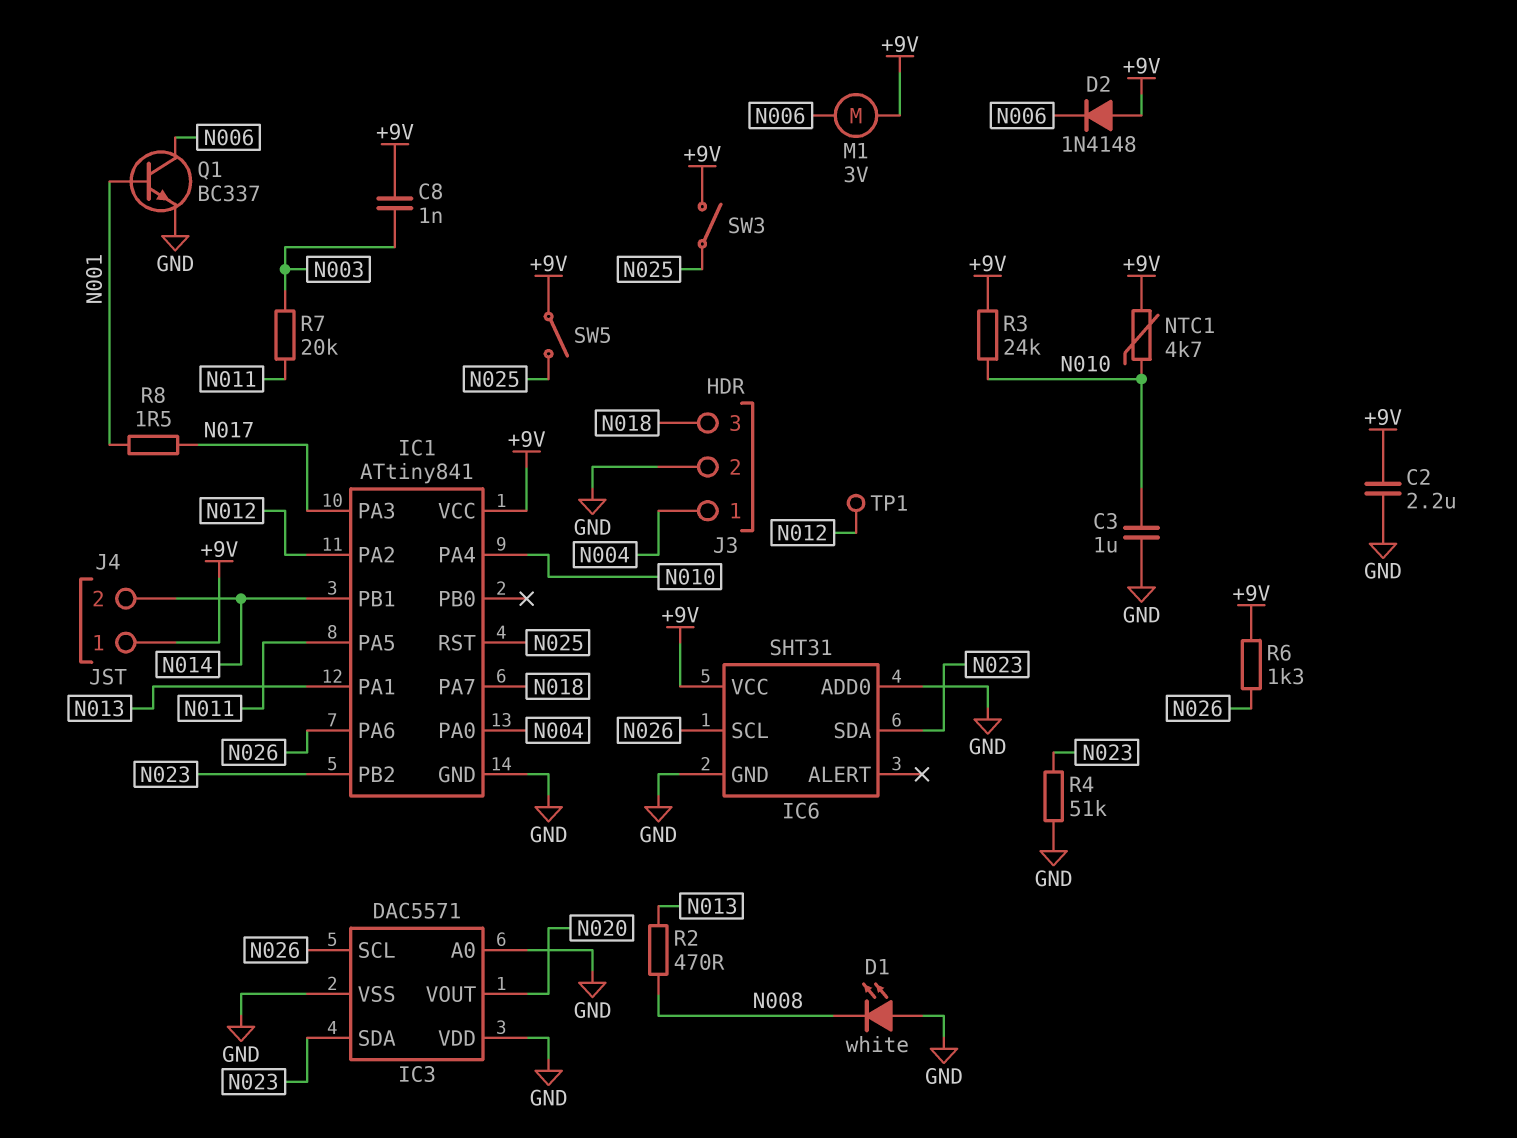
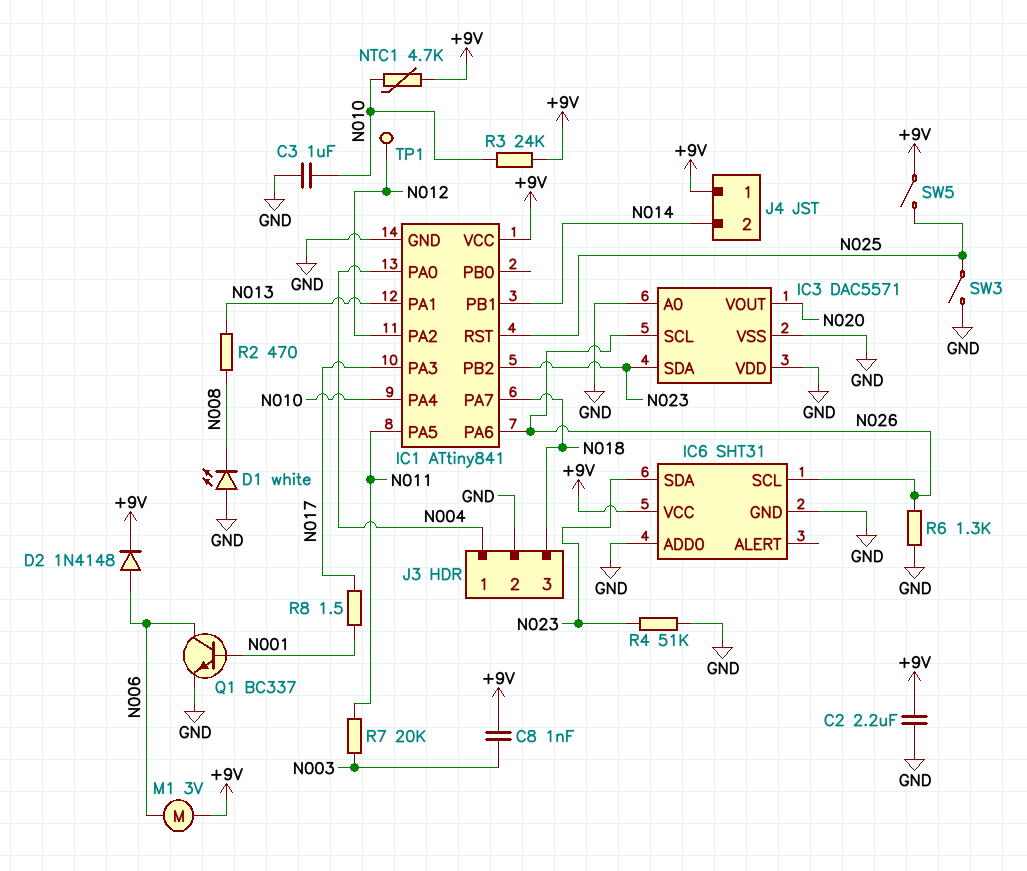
D2: diode 1N4148 (A +9V, K N006) -> diode 1N4148 (A N006, K +9V)
R6: 1.3k (+9V, N026) -> 1.3k (GND, N026)
SW3: switch (+9V, N025) -> switch (GND, N025)

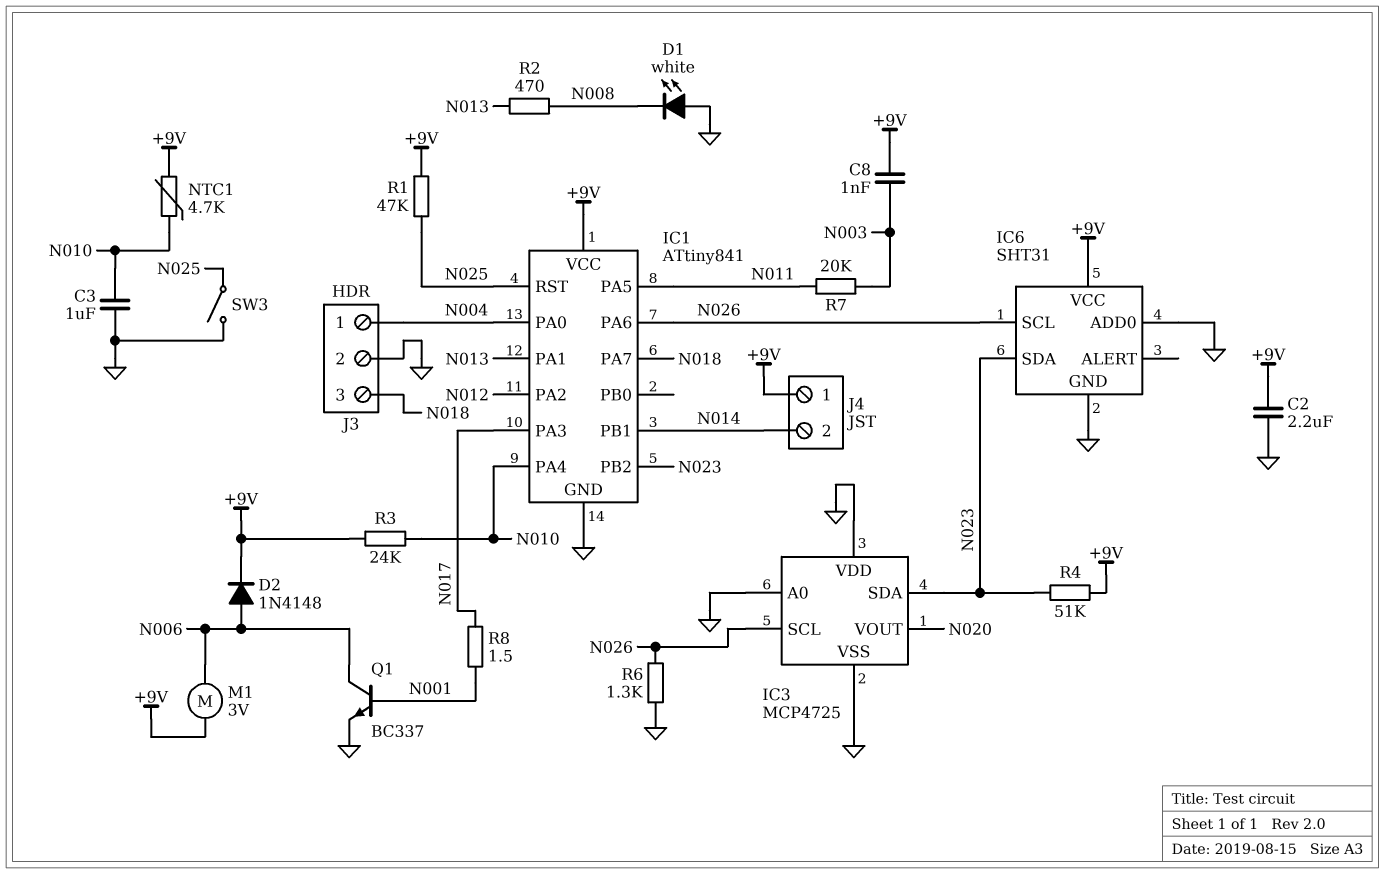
IC3: DAC5571 -> MCP4725
R1: none -> 47k (+9V, N025)
R4: 51k (GND, N023) -> 51k (+9V, N023)
SW5: switch (+9V, N025) -> none
TP1: test point (N012) -> none

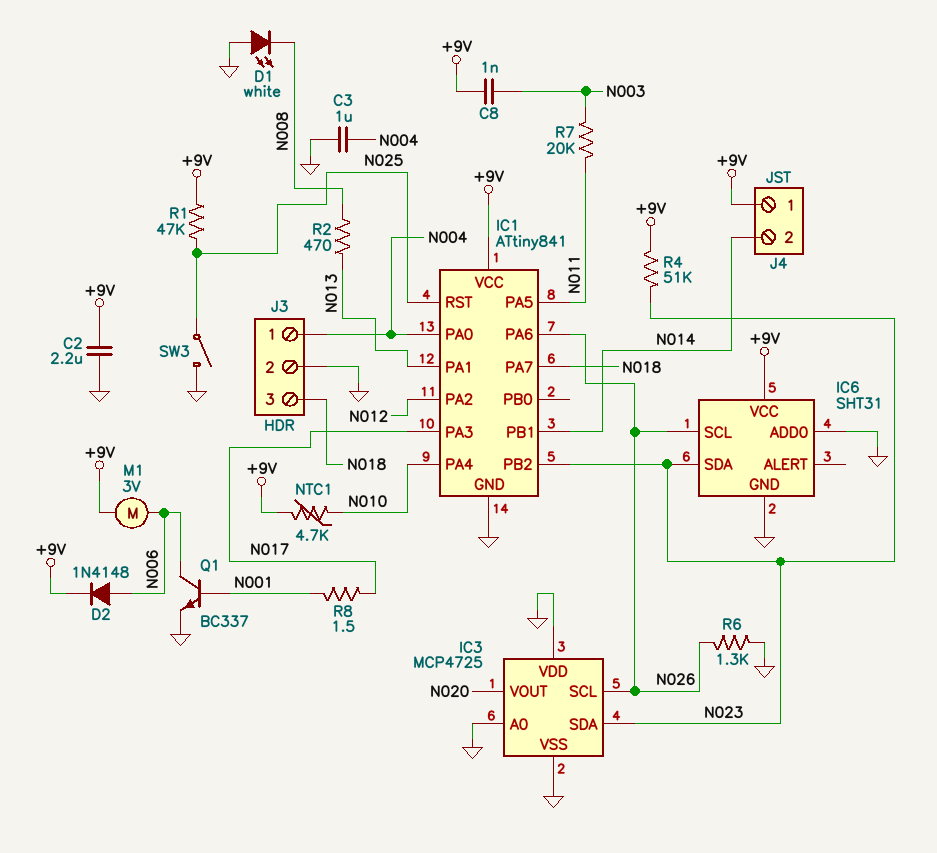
C3: 1uF (GND, N010) -> 1uF (GND, N004)
R3: 24k (+9V, N010) -> none

